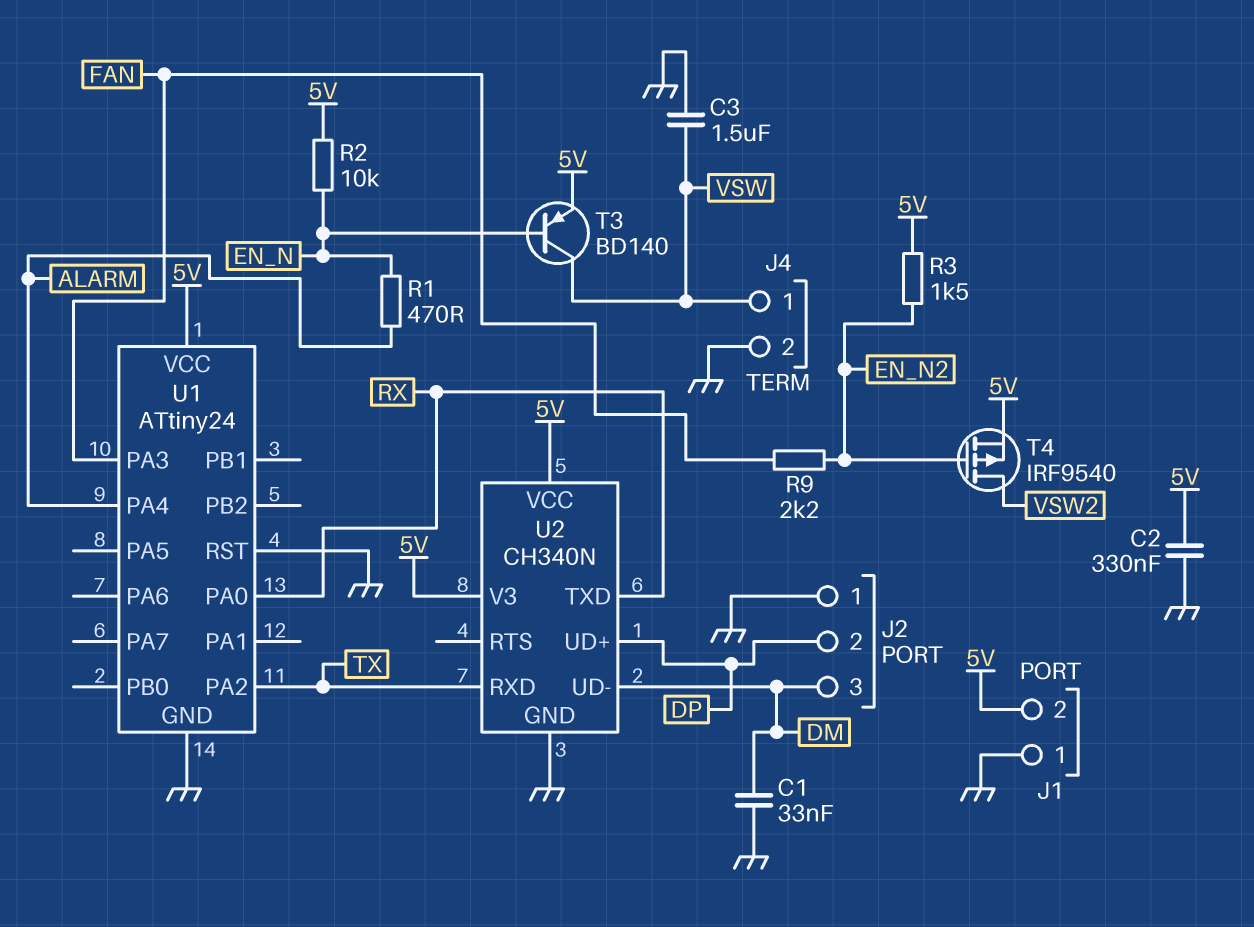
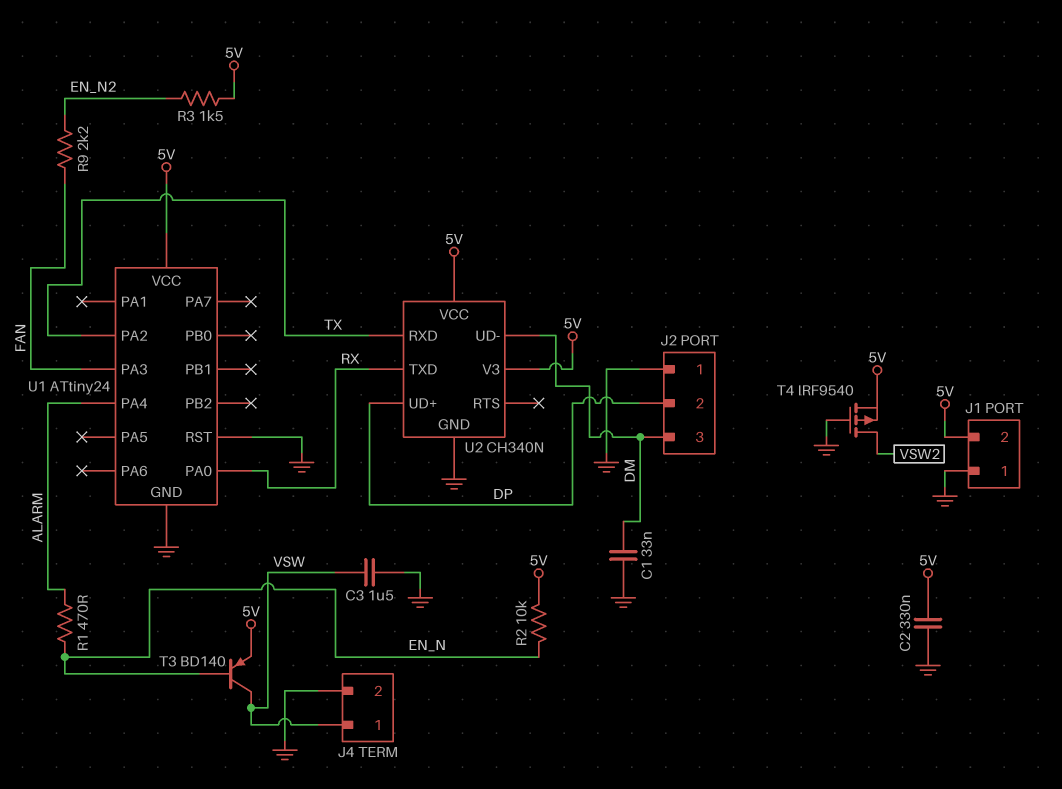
T4: PMOS IRF9540 (G EN_N2, D VSW2, S 5V) -> PMOS IRF9540 (G GND, D VSW2, S 5V)

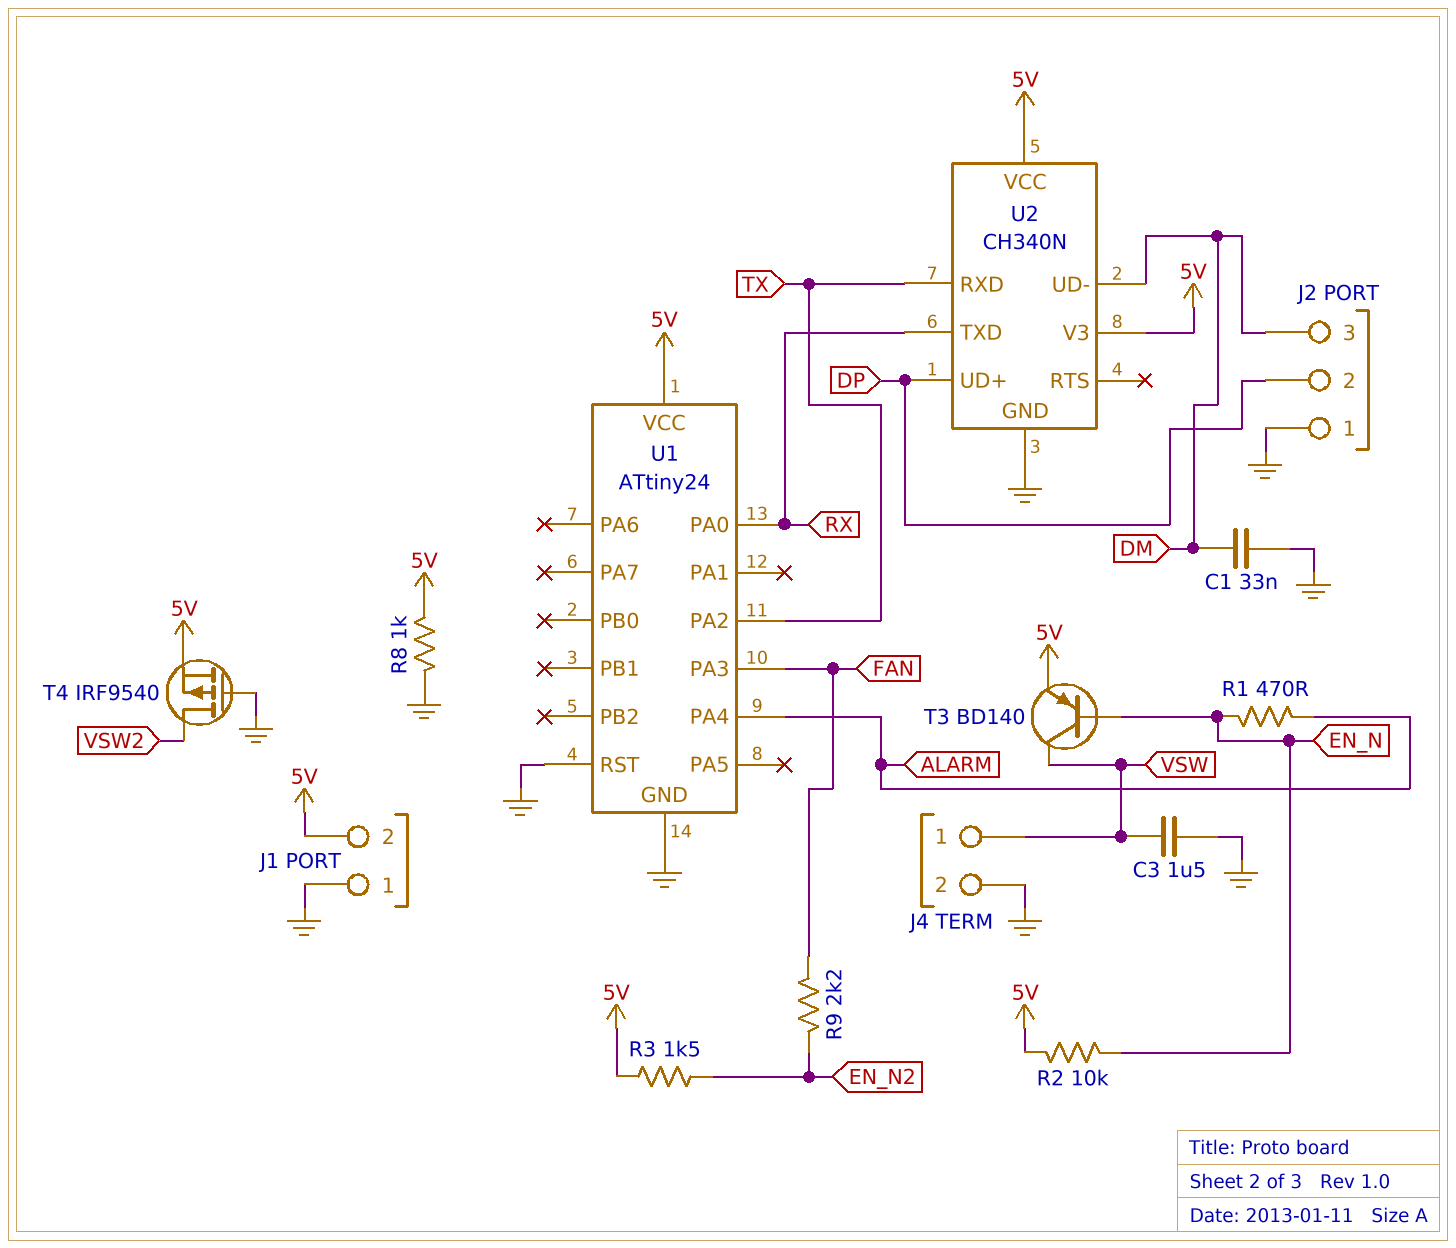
C2: 330nF (5V, GND) -> none
R8: none -> 1k (5V, GND)

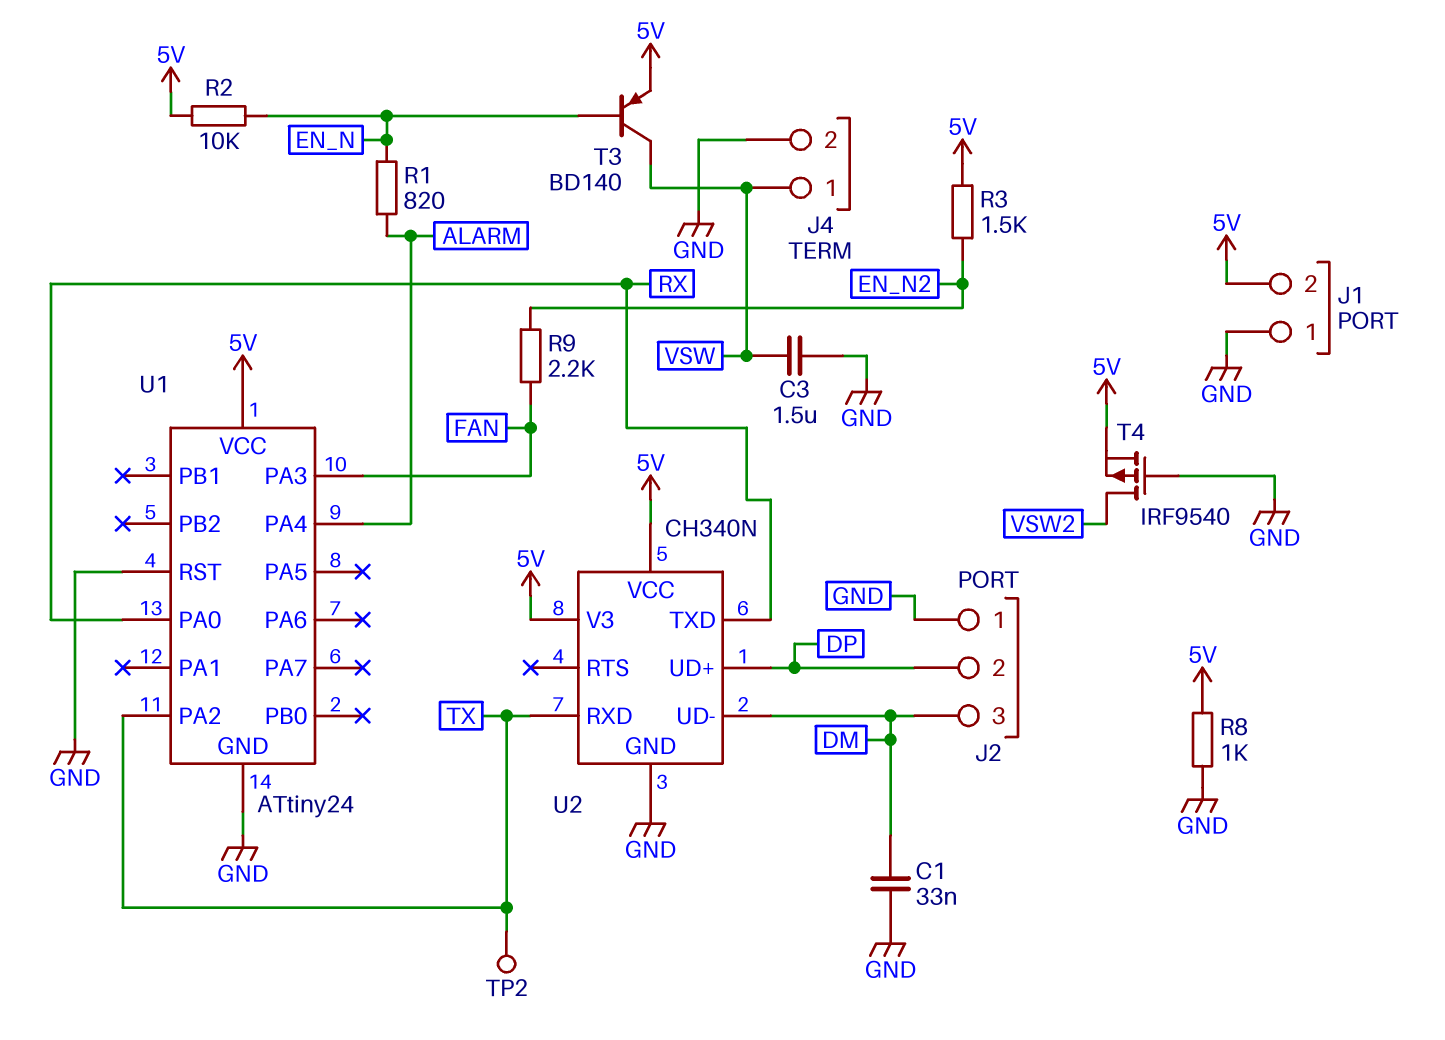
R1: 470 (ALARM, EN_N) -> 820 (ALARM, EN_N)
TP2: none -> test point (TX)

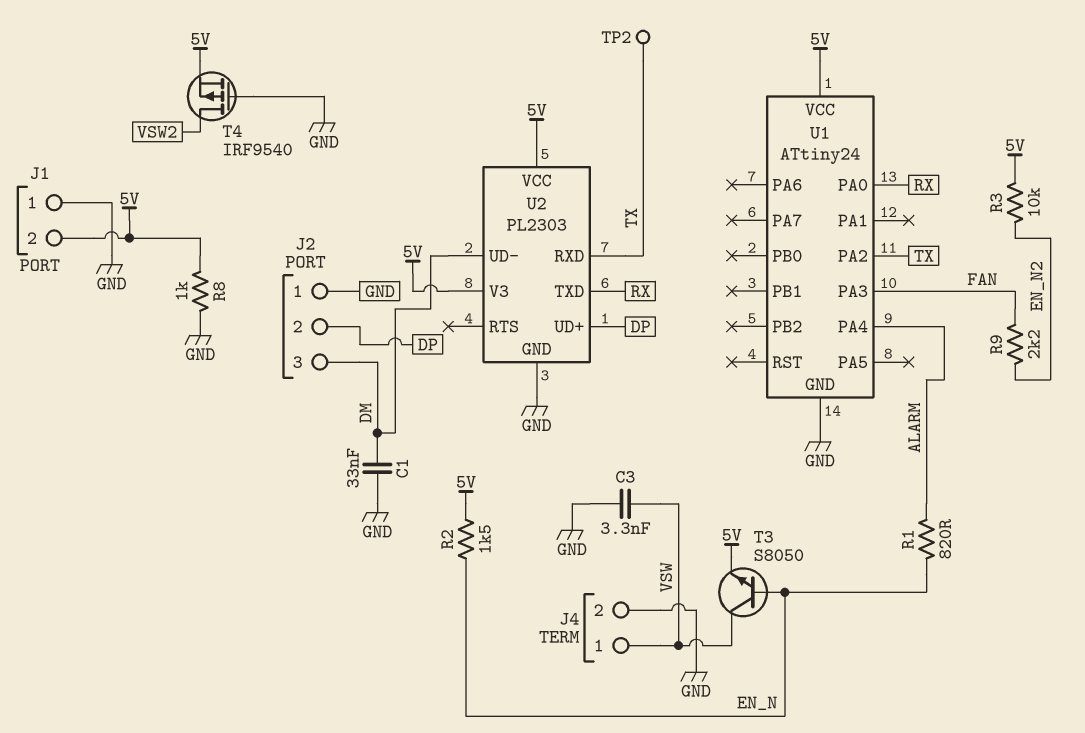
C3: 1.5uF (GND, VSW) -> 3.3nF (GND, VSW)
R2: 10k (5V, EN_N) -> 1.5k (5V, EN_N)
R3: 1.5k (5V, EN_N2) -> 10k (5V, EN_N2)
T3: PNP BD140 (B EN_N, C VSW, E 5V) -> NPN S8050 (B EN_N, C VSW, E 5V)
U1 pin RST: GND -> none
U2: CH340N -> PL2303

